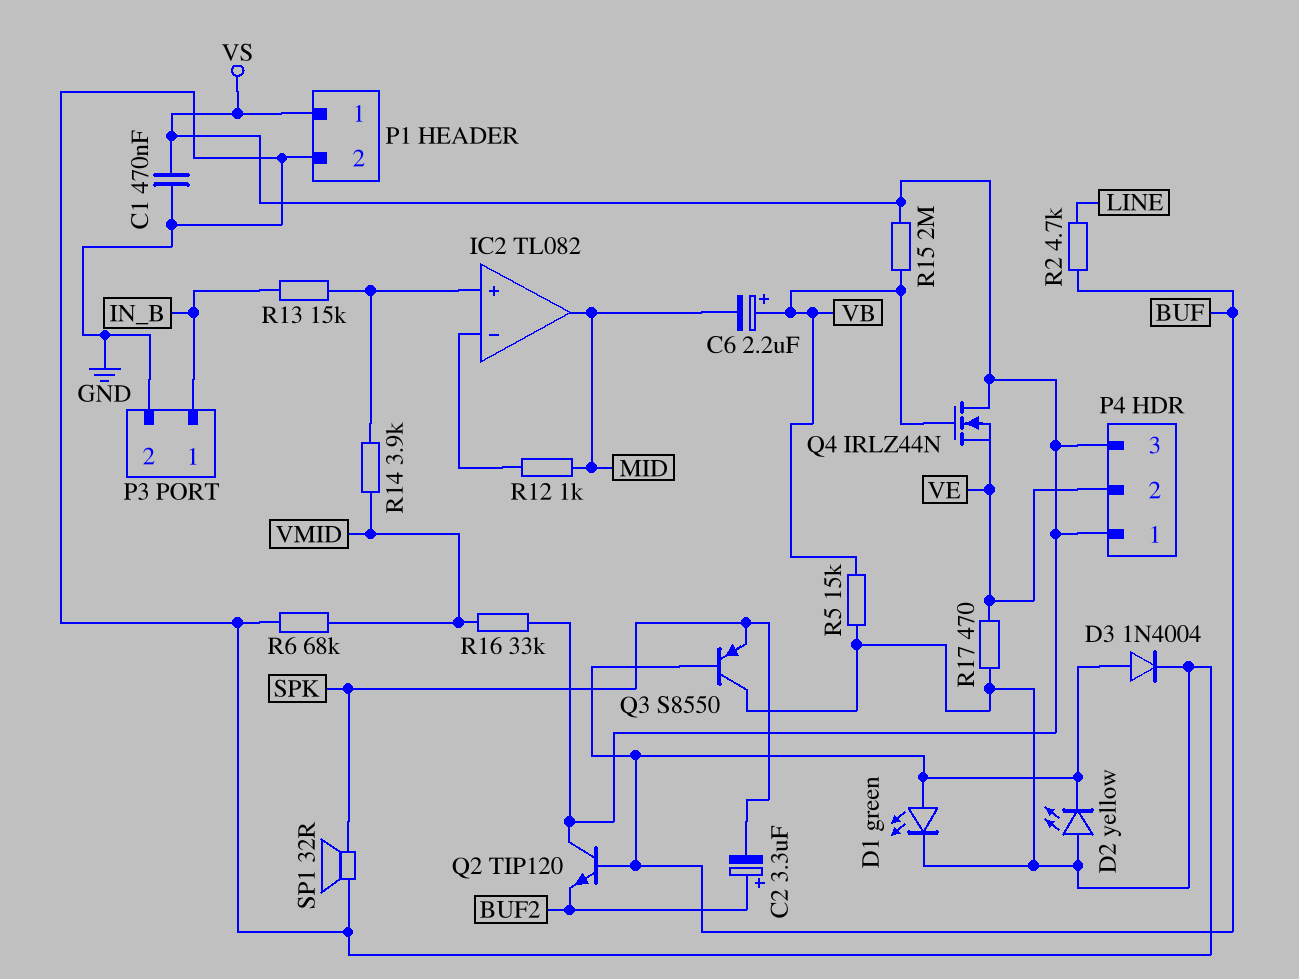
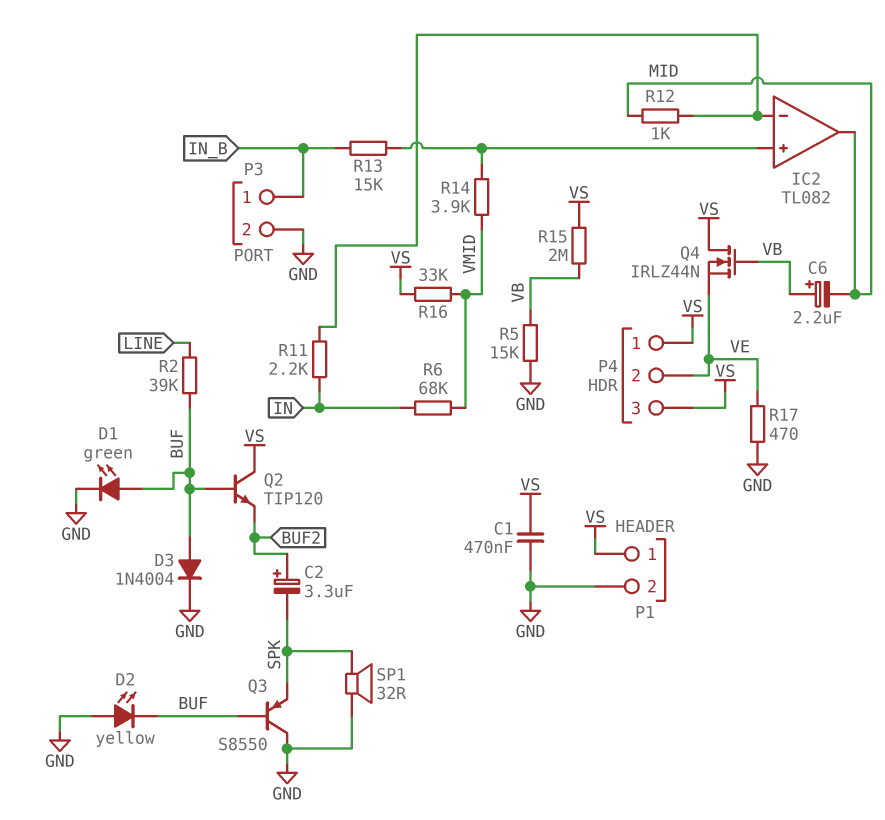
R2: 4.7k (BUF, LINE) -> 39k (BUF, LINE)
R6: 68k (GND, VMID) -> 68k (IN, VMID)
R11: none -> 2.2k (IC2/in-, IN)

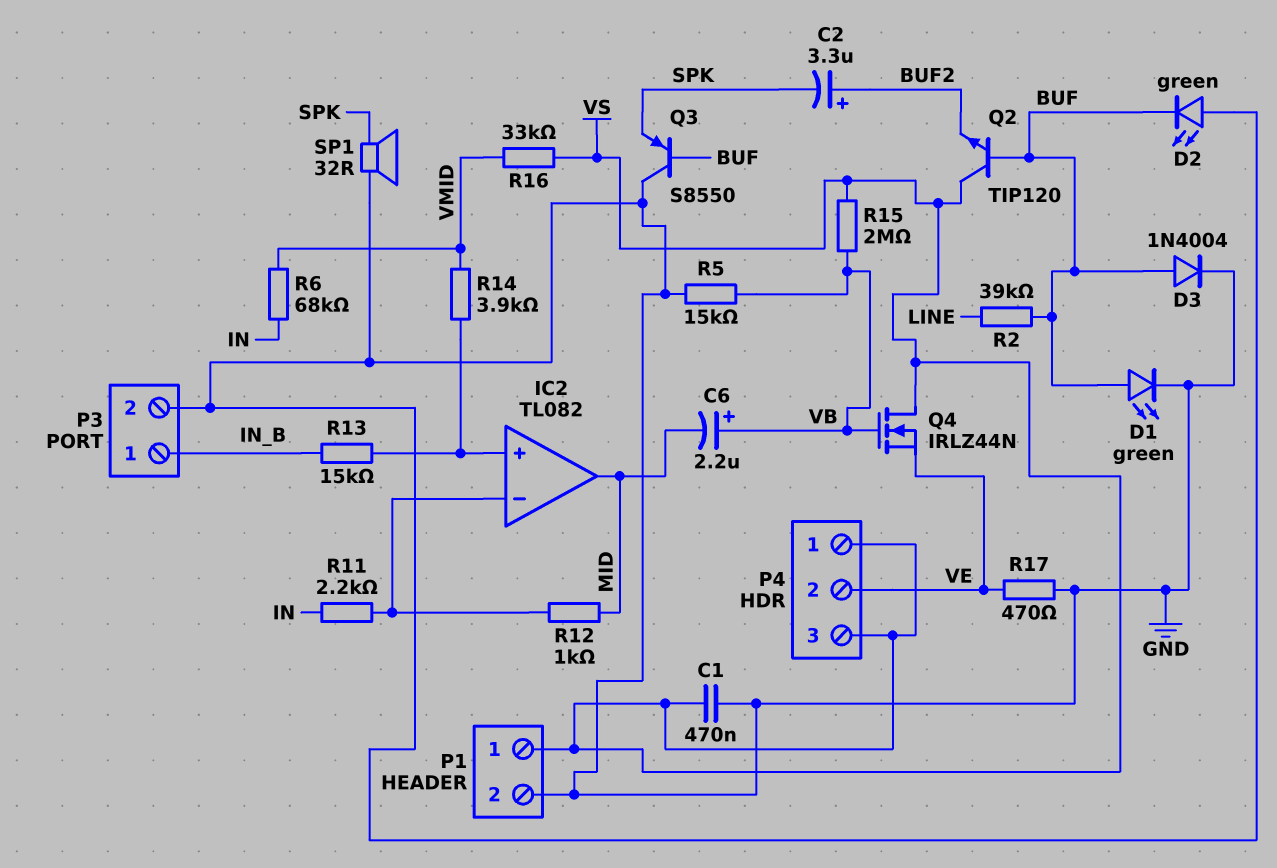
D2: LED yellow (A GND, K BUF) -> LED green (A GND, K BUF)

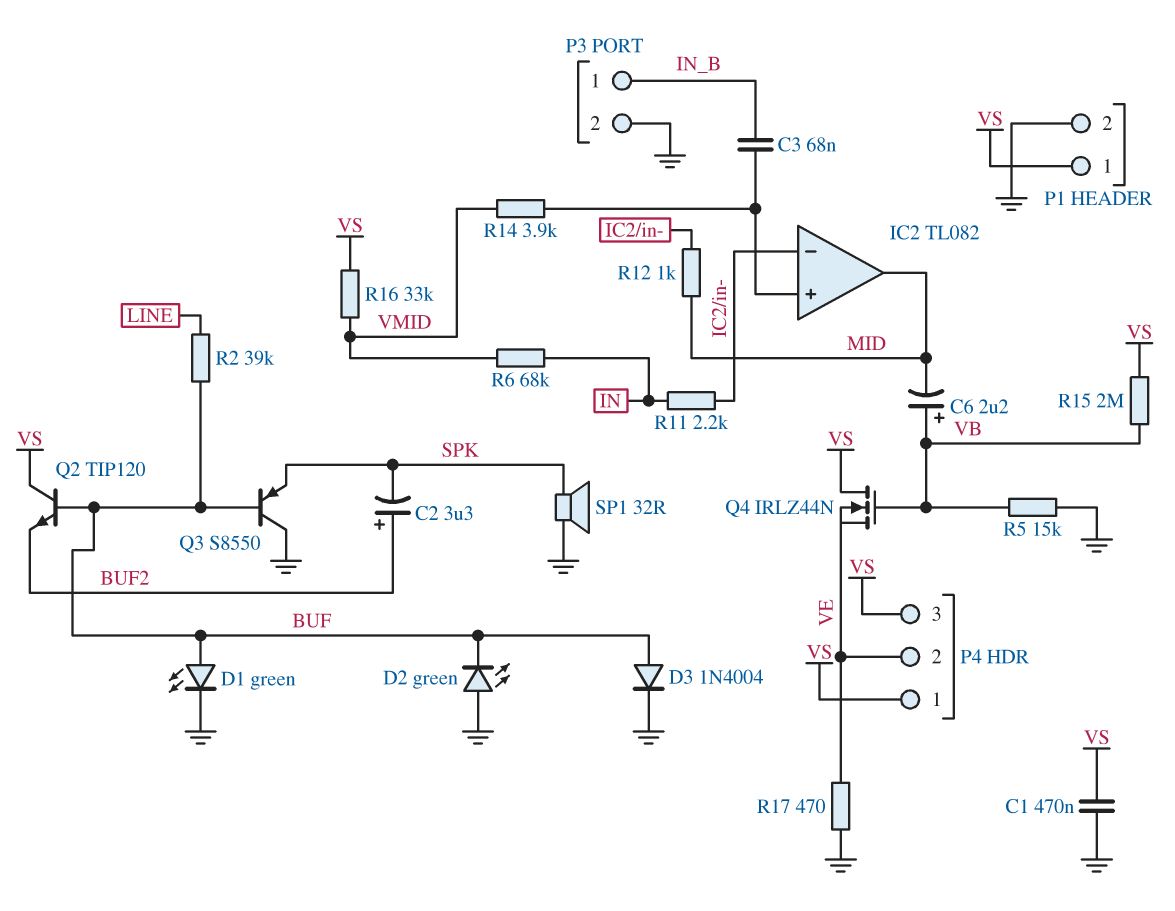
C3: none -> 68nF (IC2/in+, IN_B)
R13: 15k (IC2/in+, IN_B) -> none

